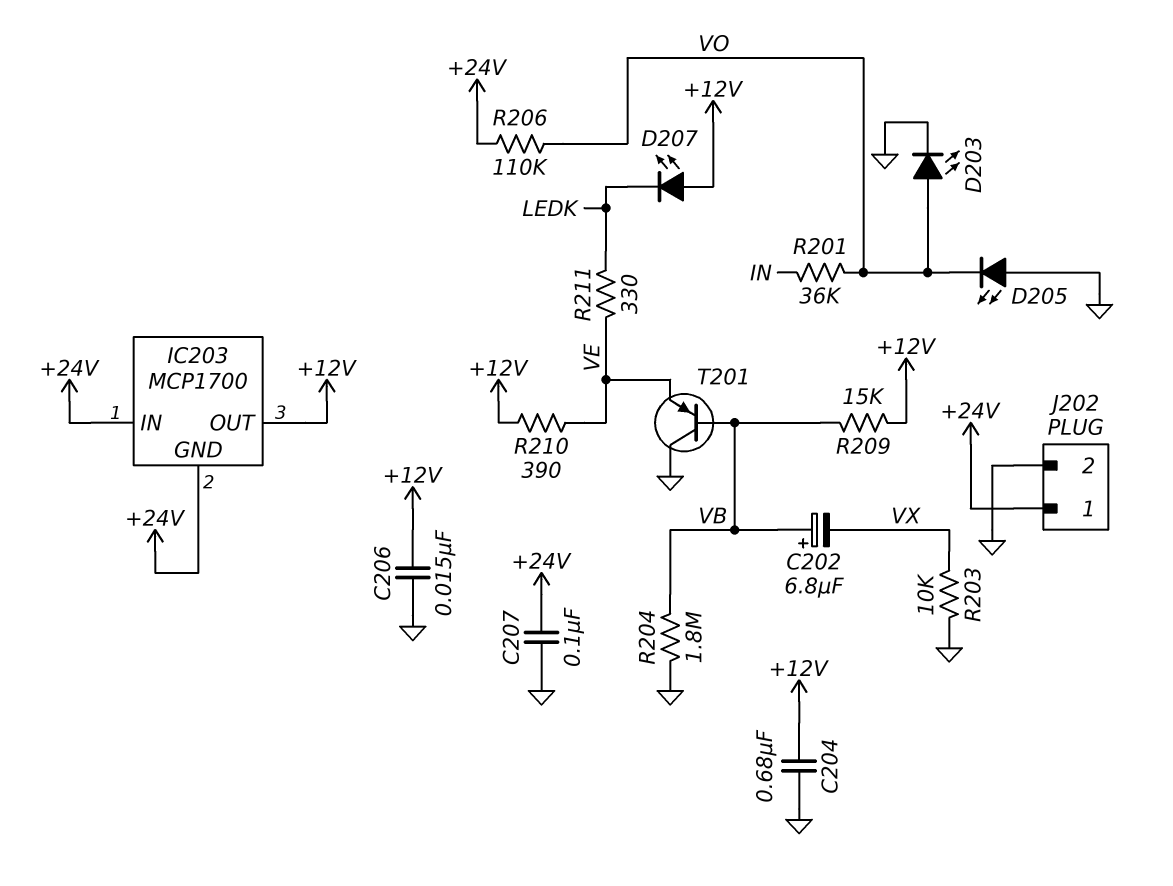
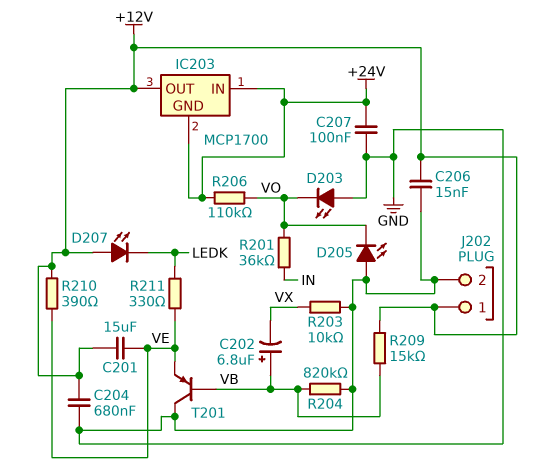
C201: none -> 15uF (+12V, VE)
D203: LED (A VO, K GND) -> LED (A GND, K VO)
J202 pin 1: +24V -> +12V
R204: 1.8M (GND, VB) -> 820k (GND, VB)

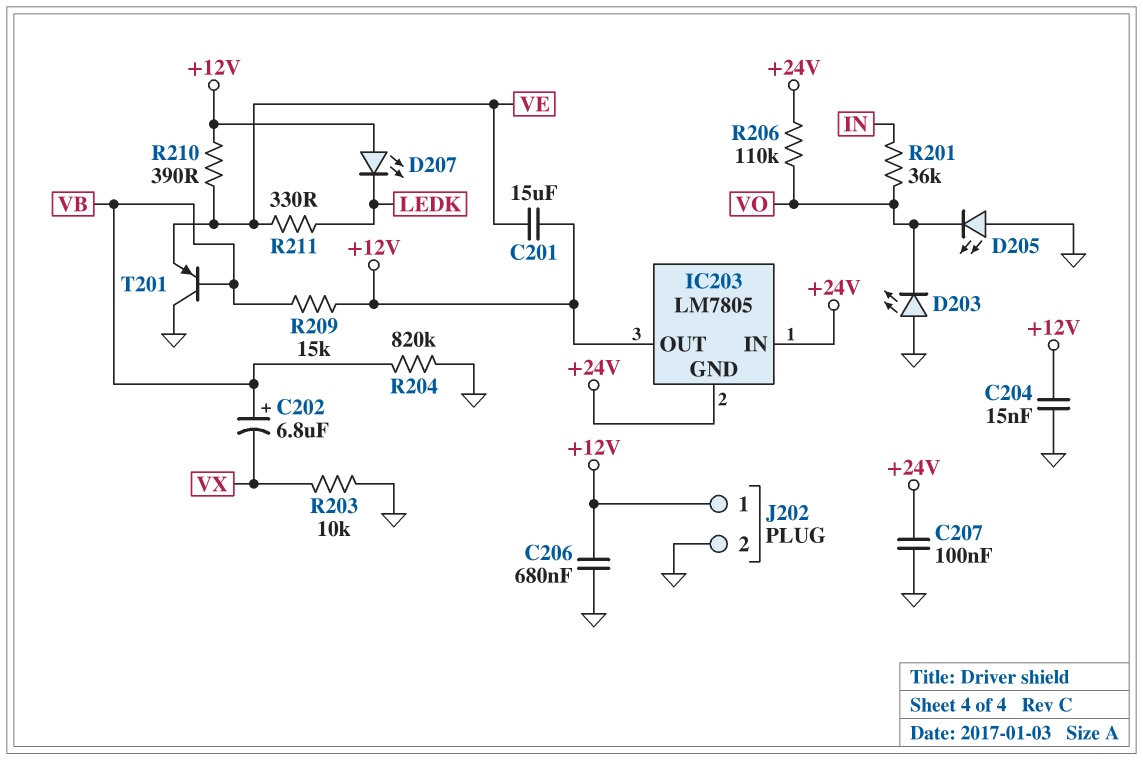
C204: 680nF (+12V, GND) -> 15nF (+12V, GND)
C206: 15nF (+12V, GND) -> 680nF (+12V, GND)
IC203: MCP1700 -> LM7805

